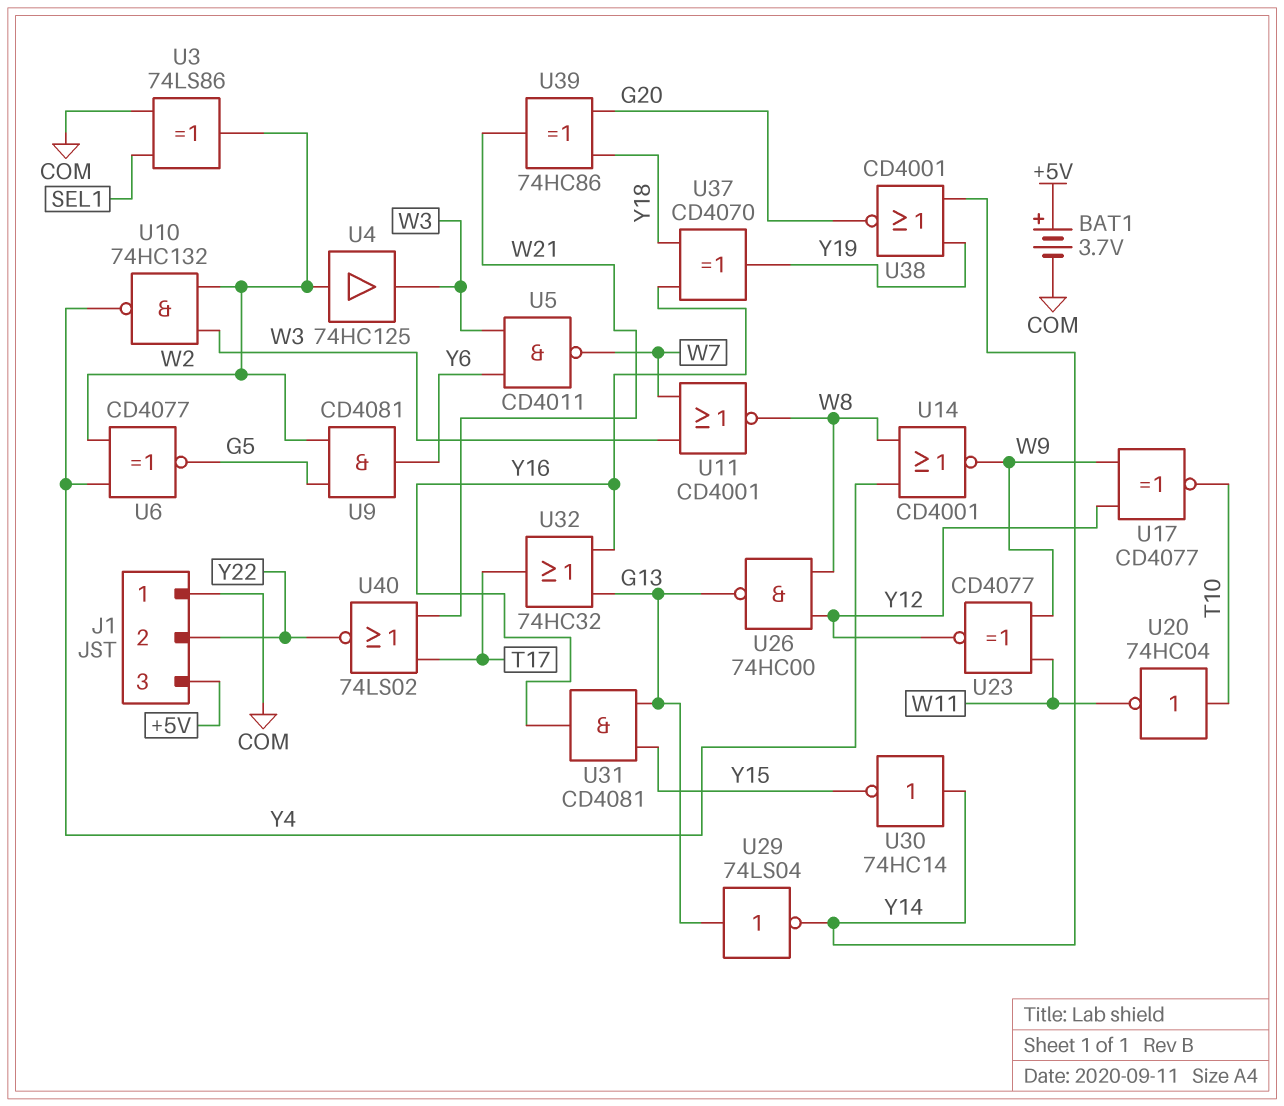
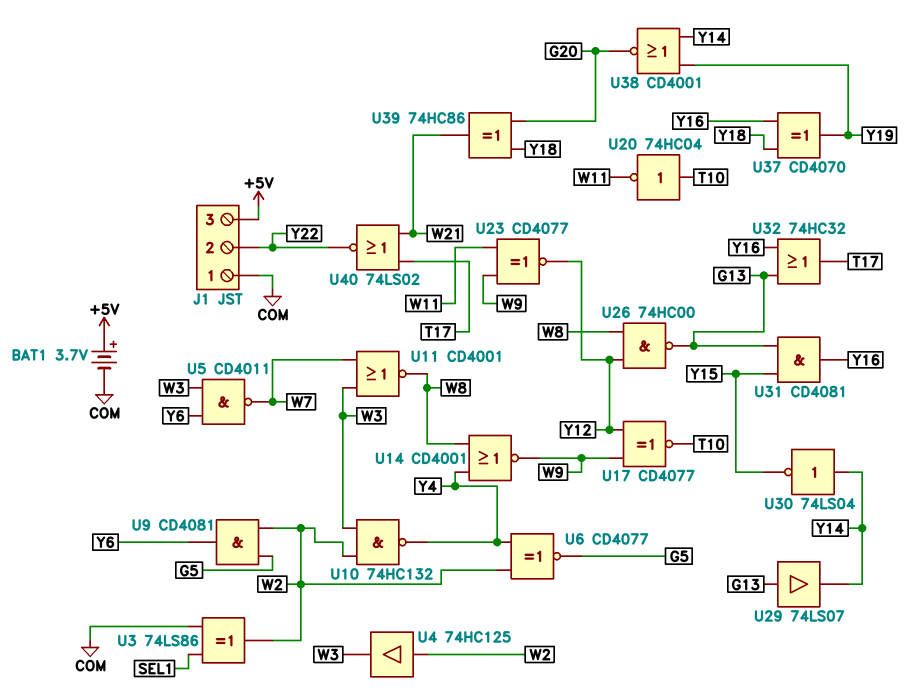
U29: NOT 74LS04 (in G13, out Y14) -> buffer 74LS07 (in G13, out Y14)
U30: NOT 74HC14 (in Y14, out Y15) -> NOT 74LS04 (in Y14, out Y15)

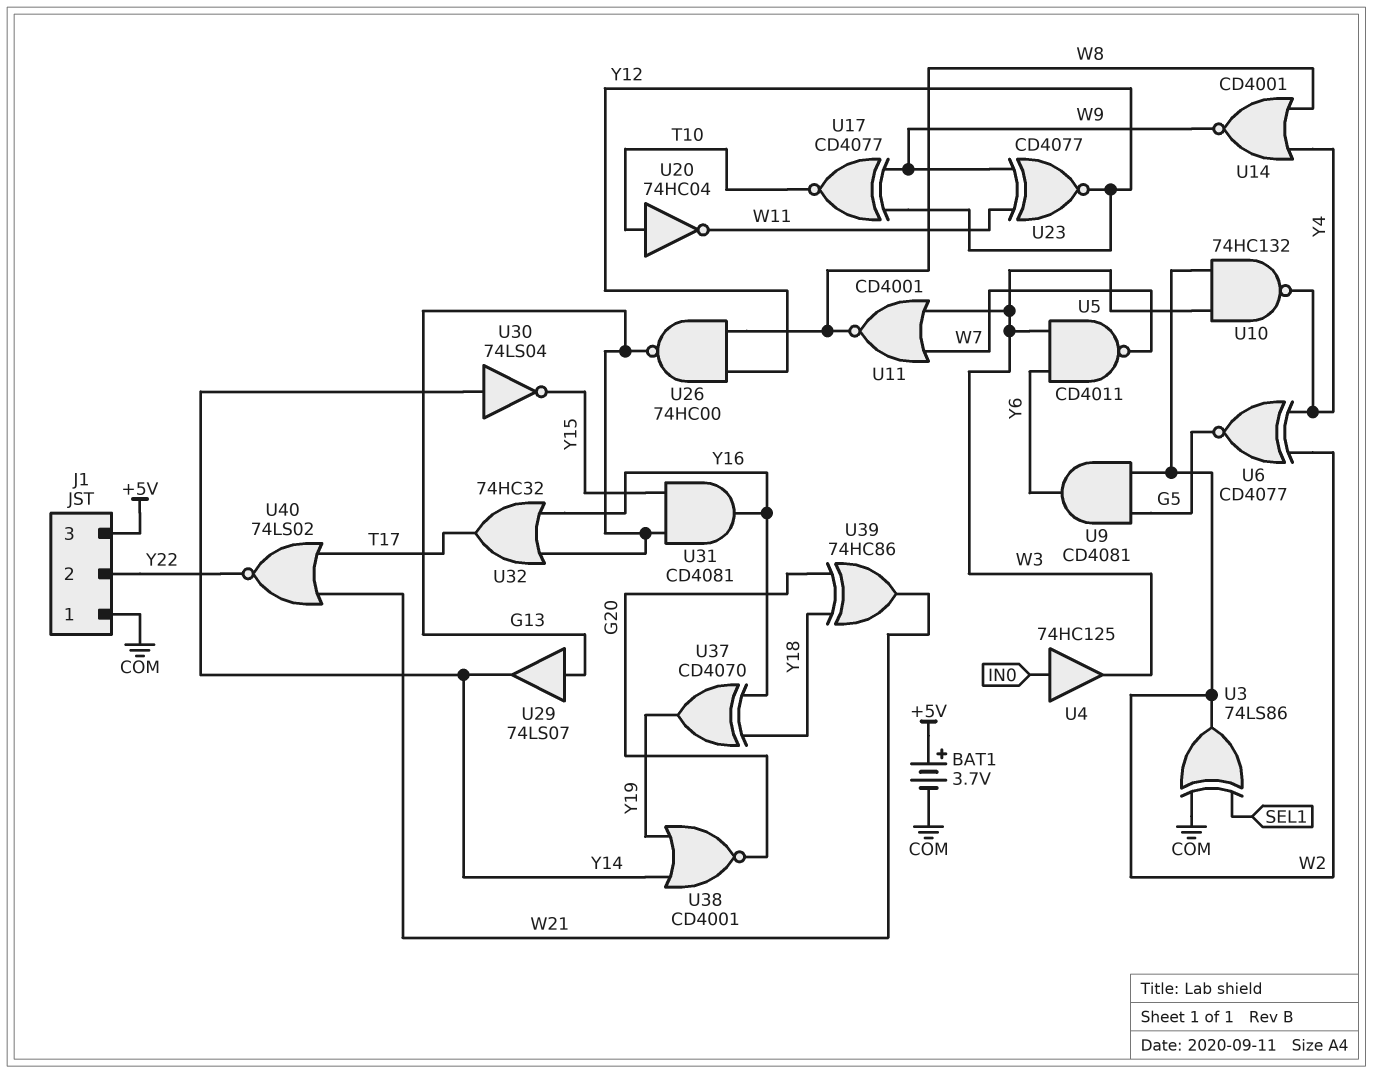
U4: buffer 74HC125 (in W2, out W3) -> buffer 74HC125 (in IN0, out W3)

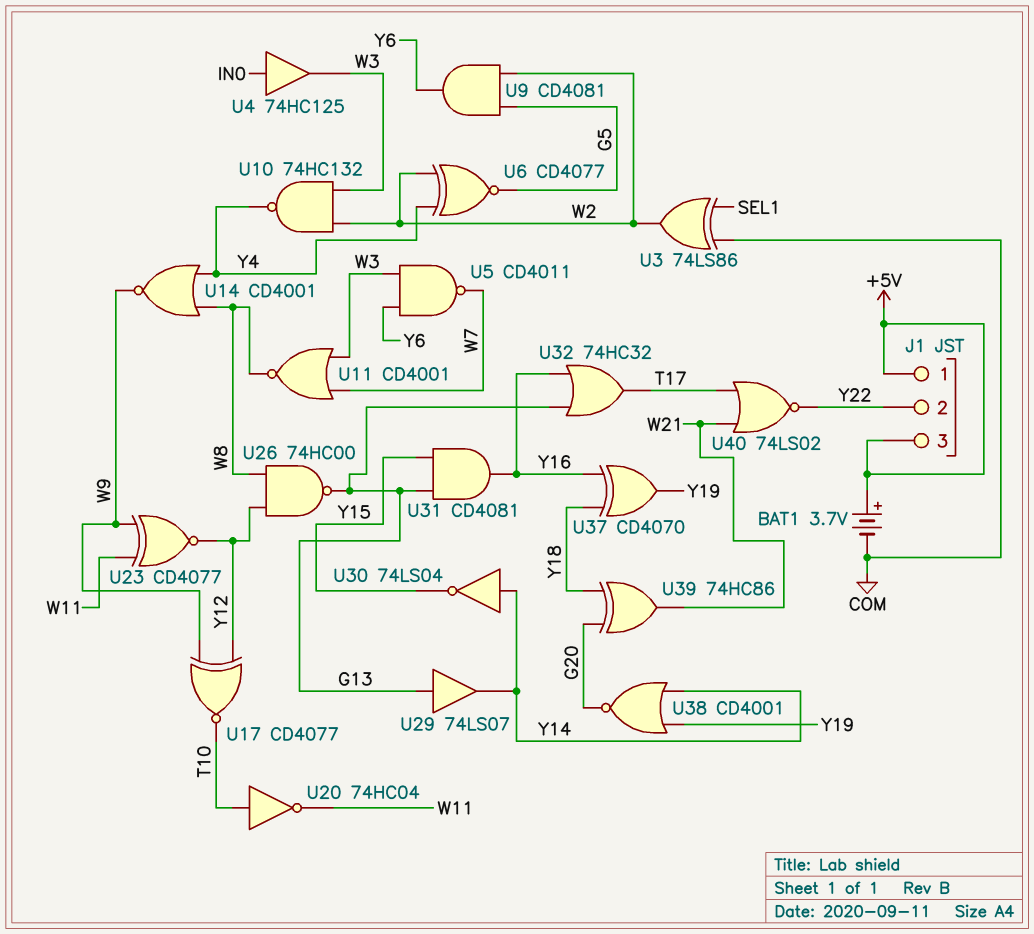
J1 pin 1: COM -> +5V

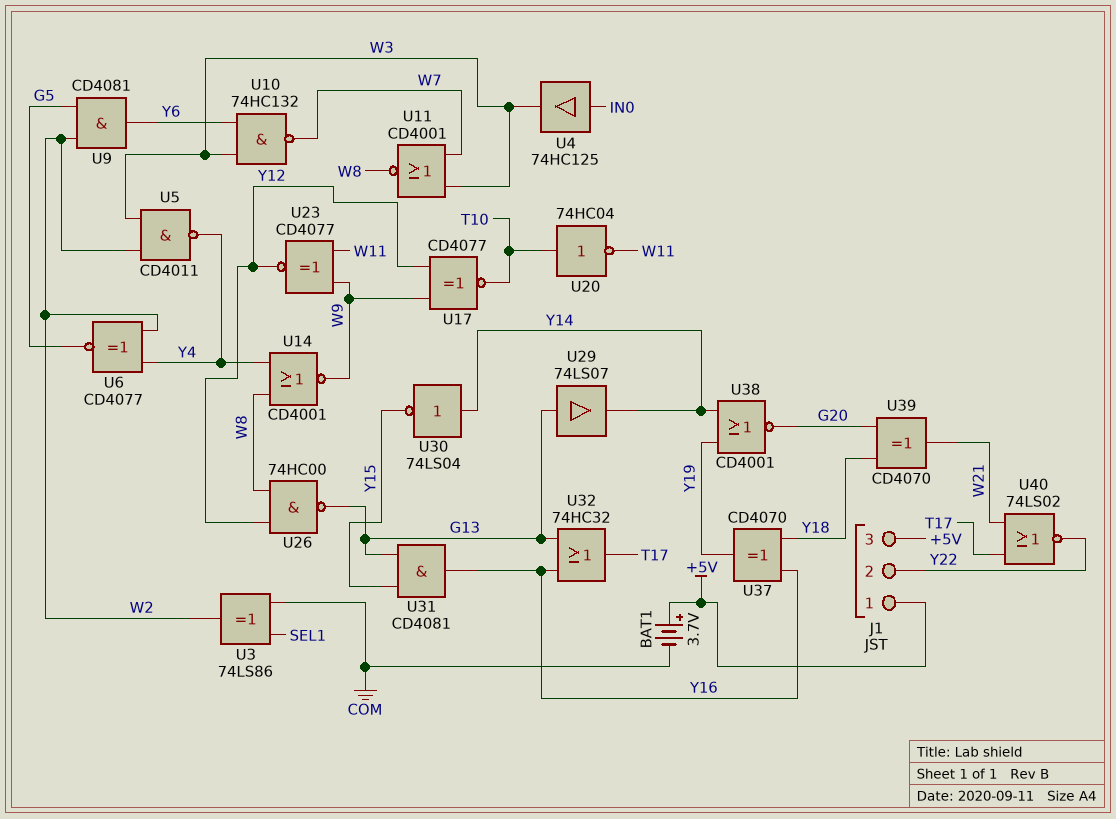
U5: NAND CD4011 (in W3, in Y6, out W7) -> NAND CD4011 (in W2, in W3, out Y4)
U10: NAND 74HC132 (in W2, in W3, out Y4) -> NAND 74HC132 (in W3, in Y6, out W7)
U39: XOR 74HC86 (in G20, in Y18, out W21) -> XOR CD4070 (in G20, in Y18, out W21)

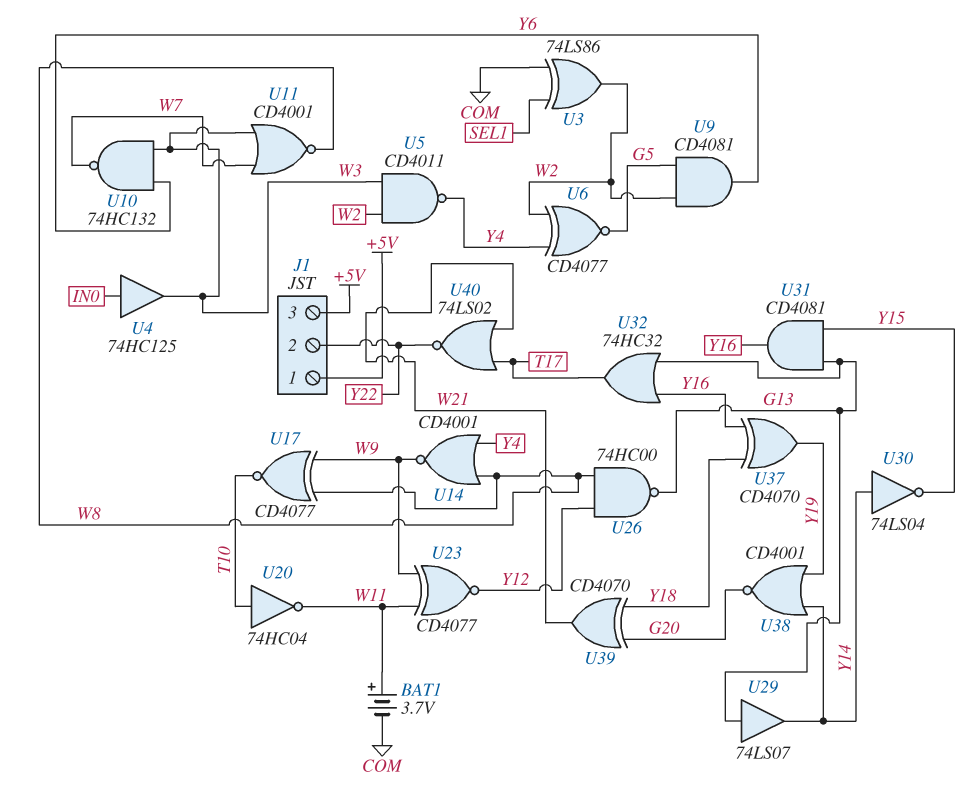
BAT1: 3.7V (plus +5V, minus COM) -> 3.7V (plus W11, minus COM)
U17: XNOR CD4077 (in W9, in Y12, out T10) -> XNOR CD4077 (in W8, in W9, out T10)

